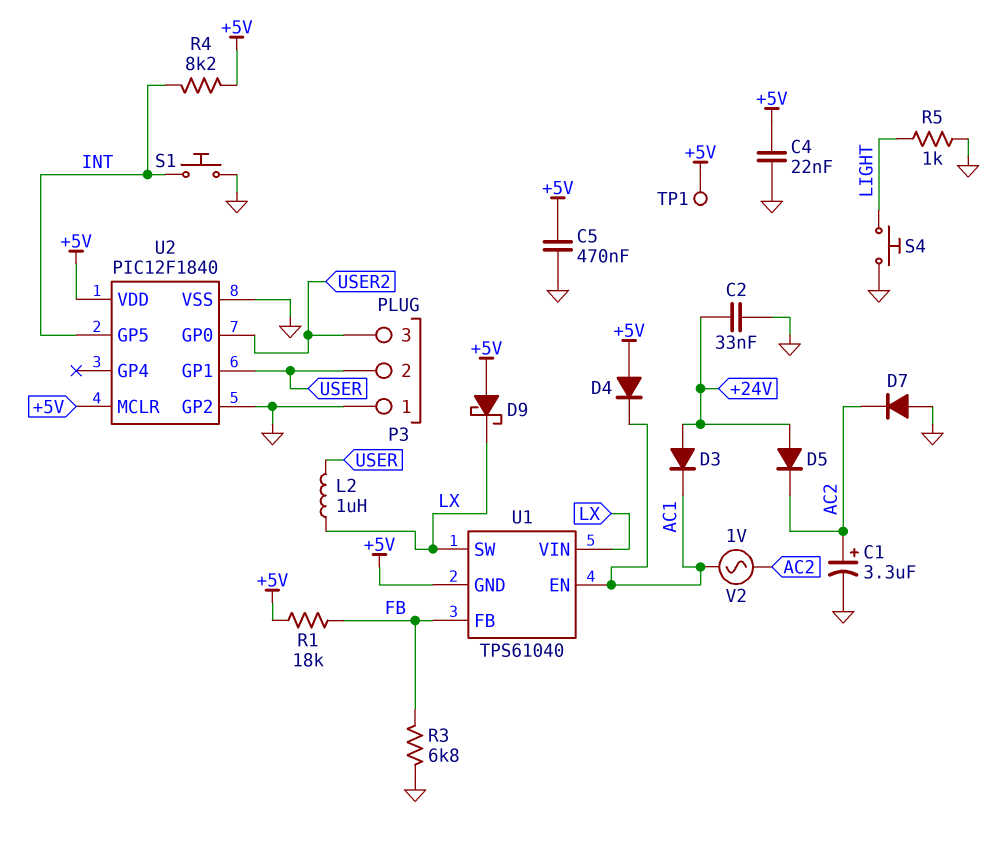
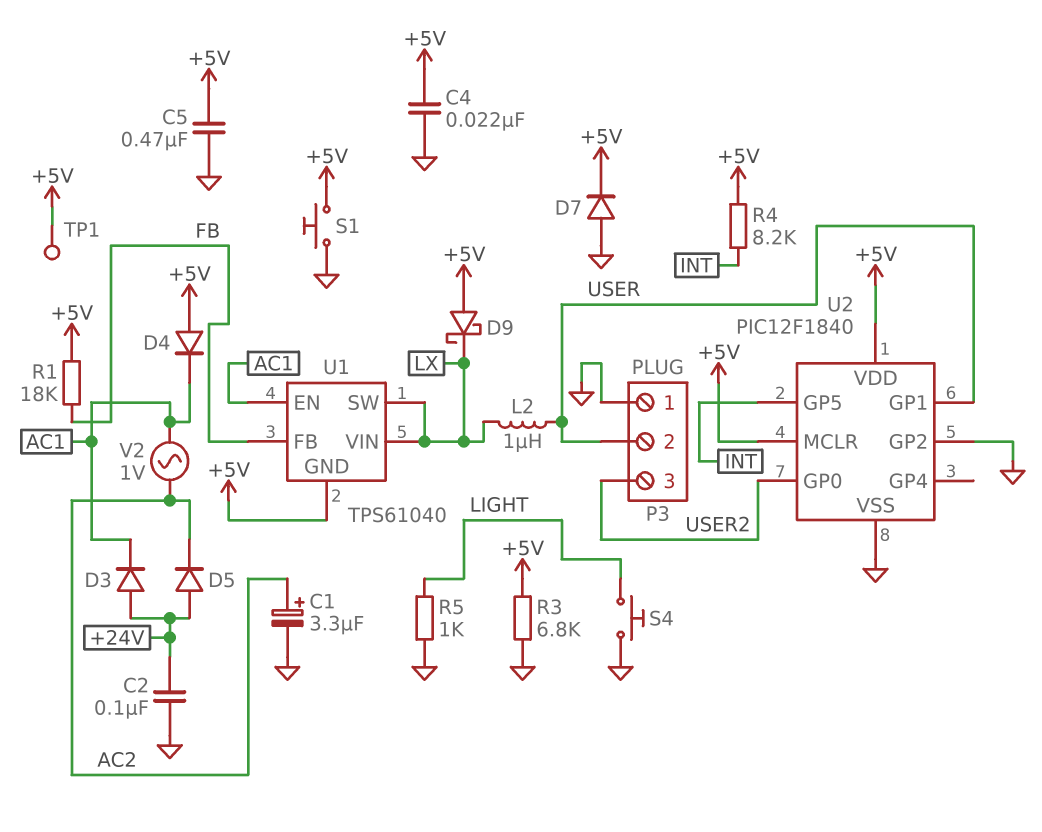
C2: 33nF (+24V, GND) -> 100nF (+24V, GND)
D7: diode (A GND, K AC2) -> diode (A GND, K +5V)
R3: 6.8k (FB, GND) -> 6.8k (+5V, GND)
S1: button (GND, INT) -> button (+5V, GND)

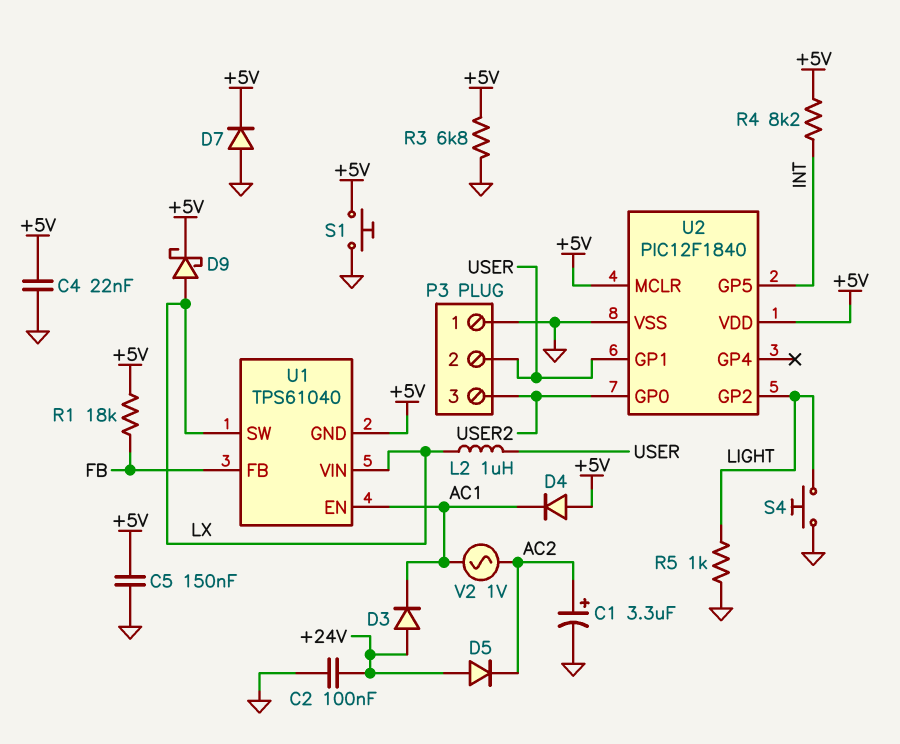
C5: 470nF (+5V, GND) -> 150nF (+5V, GND)
D9: schottky (A +5V, K LX) -> schottky (A LX, K +5V)
TP1: test point (+5V) -> none
U2 pin GP2: GND -> LIGHT

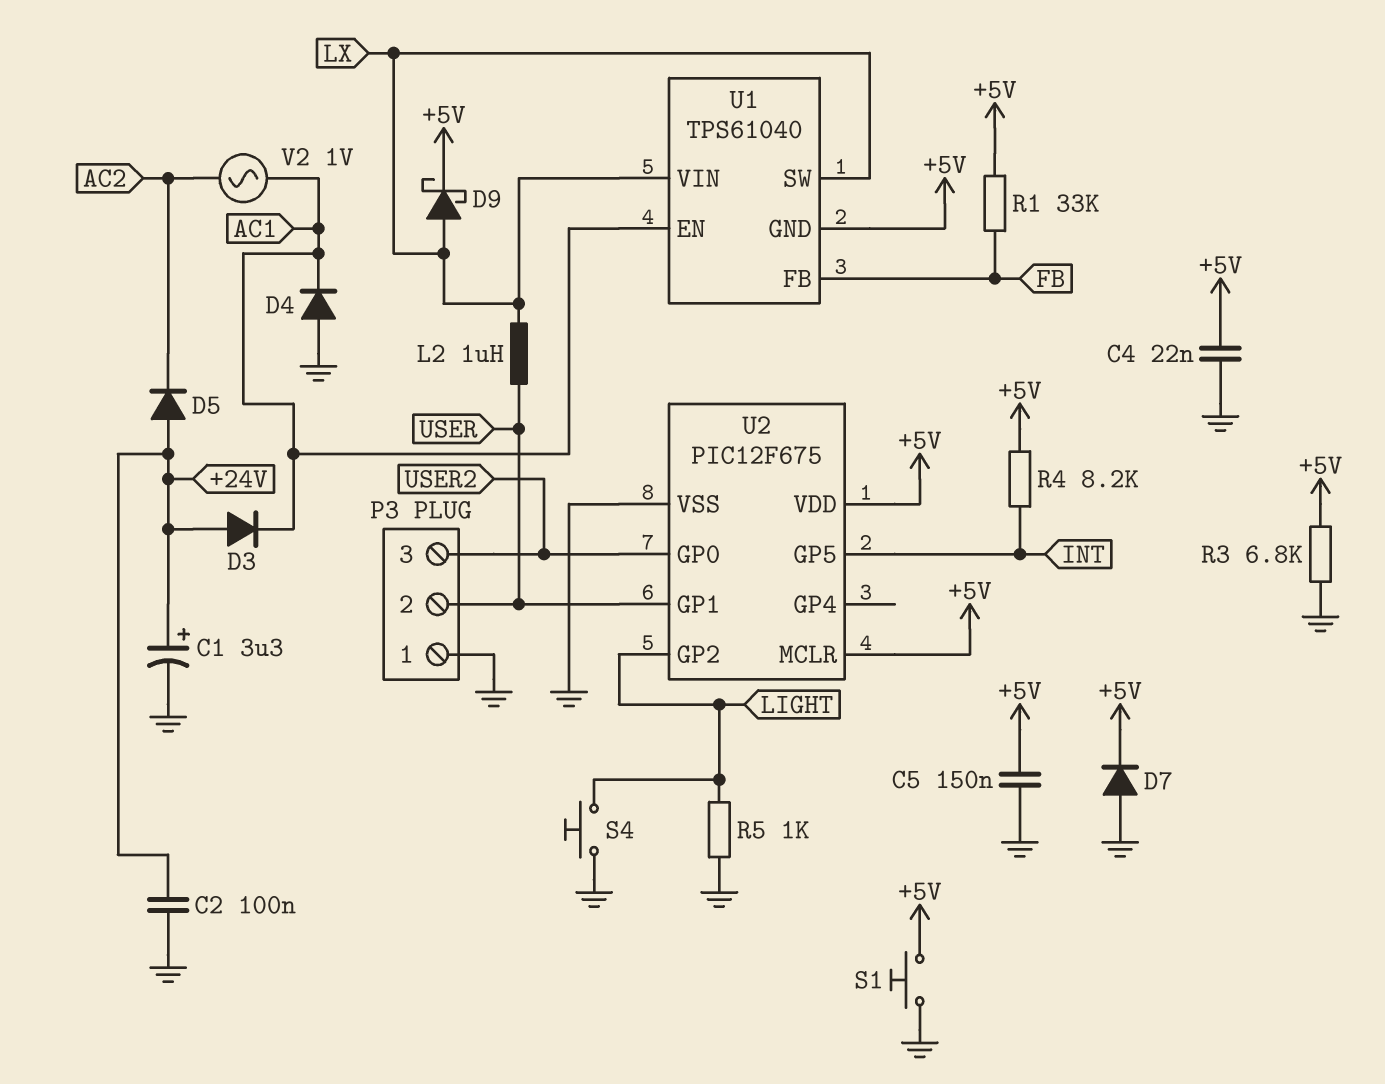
C1: 3.3uF (plus AC2, minus GND) -> 3.3uF (plus +24V, minus GND)
D4: diode (A +5V, K AC1) -> diode (A GND, K AC1)
R1: 18k (+5V, FB) -> 33k (+5V, FB)
U2: PIC12F1840 -> PIC12F675

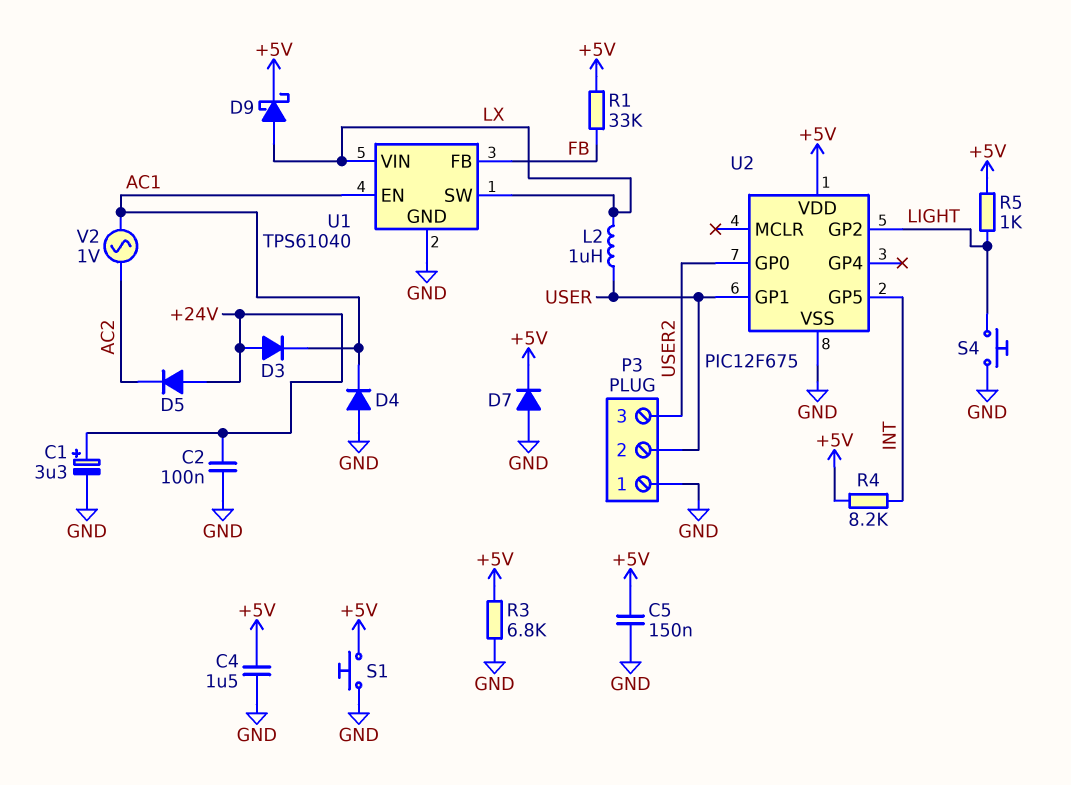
C4: 22nF (+5V, GND) -> 1.5uF (+5V, GND)
R5: 1k (GND, LIGHT) -> 1k (+5V, LIGHT)
U1 pin GND: +5V -> GND
U2 pin MCLR: +5V -> none

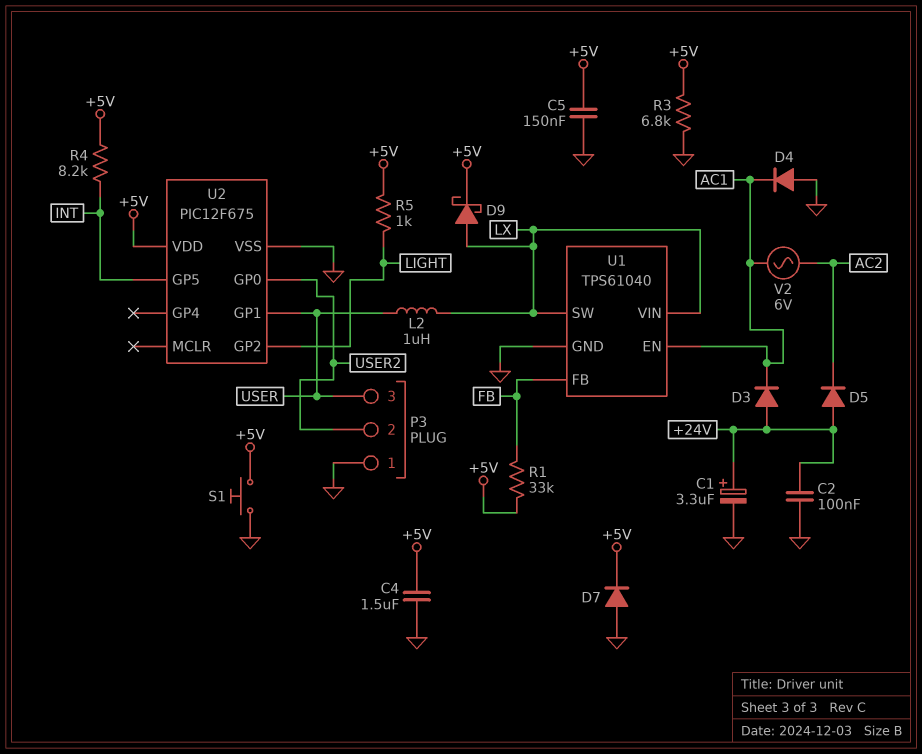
P3 pin 2: USER -> USER2
P3 pin 3: USER2 -> USER
S4: button (GND, LIGHT) -> none
V2: AC 1V (AC1, AC2) -> AC 6V (AC1, AC2)

